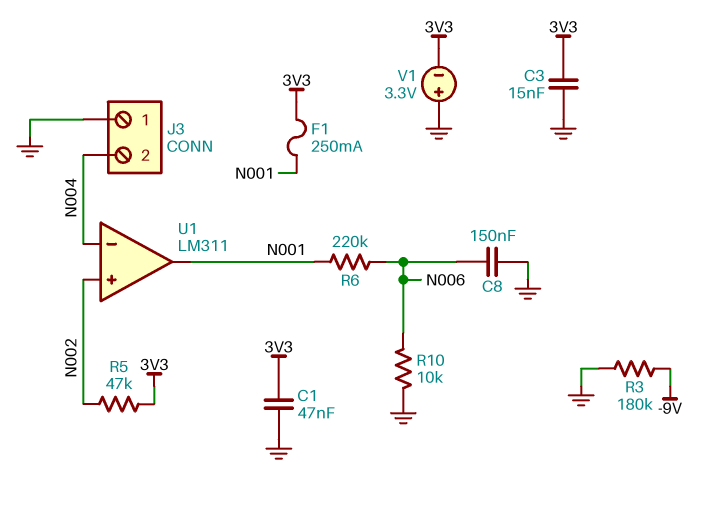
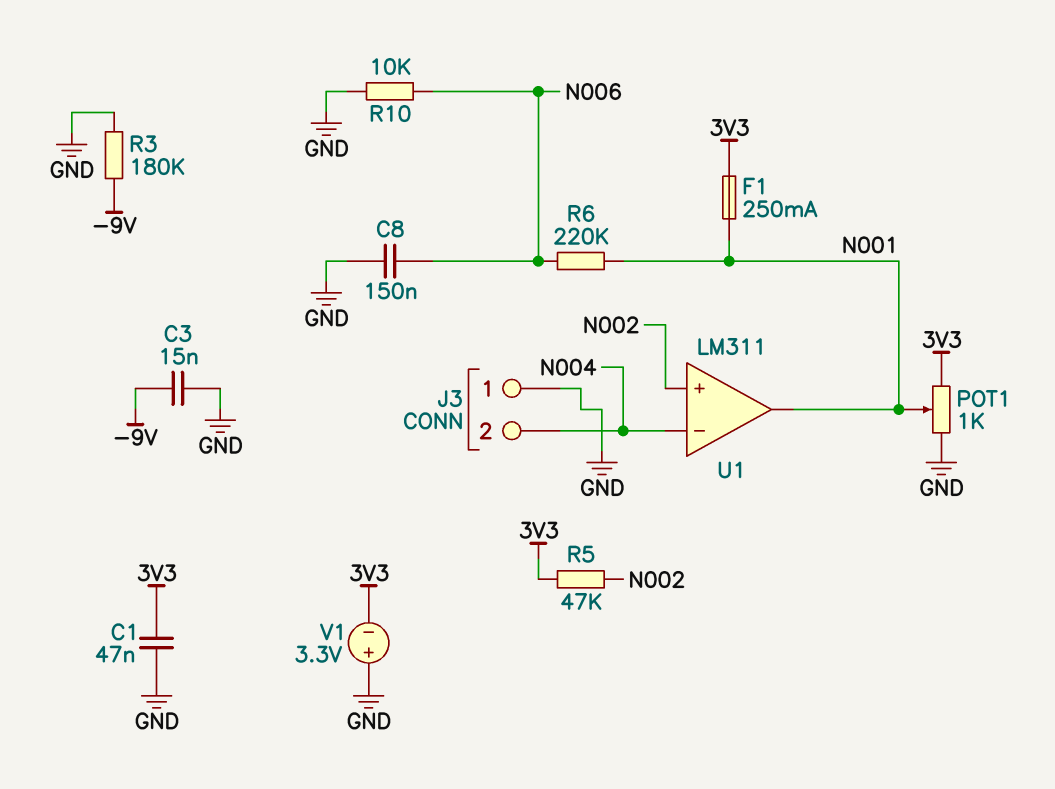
C3: 15nF (3V3, GND) -> 15nF (-9V, GND)
POT1: none -> 1k (3V3, GND, wiper N001)

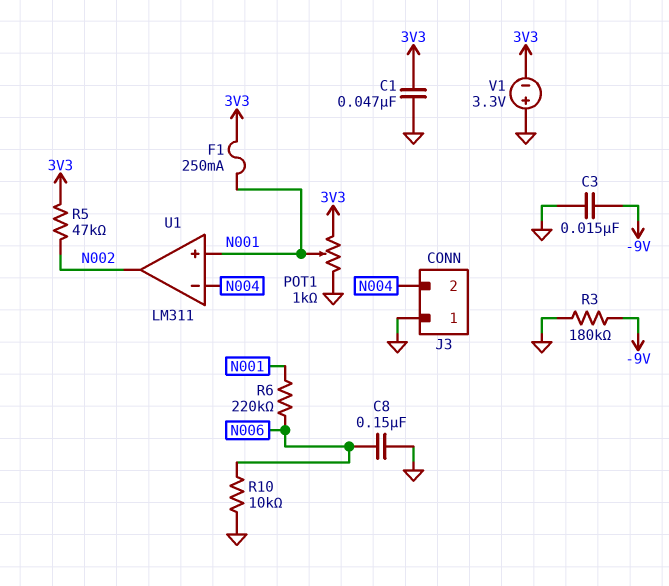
U1 pin in+: N002 -> N001
U1 pin out: N001 -> N002

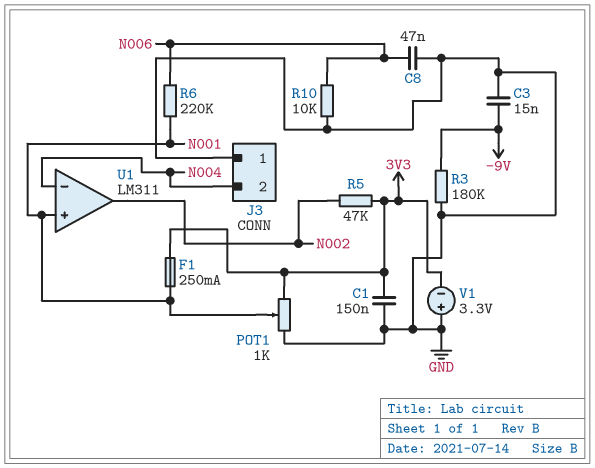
C1: 47nF (3V3, GND) -> 150nF (3V3, GND)
C8: 150nF (GND, N006) -> 47nF (GND, N006)

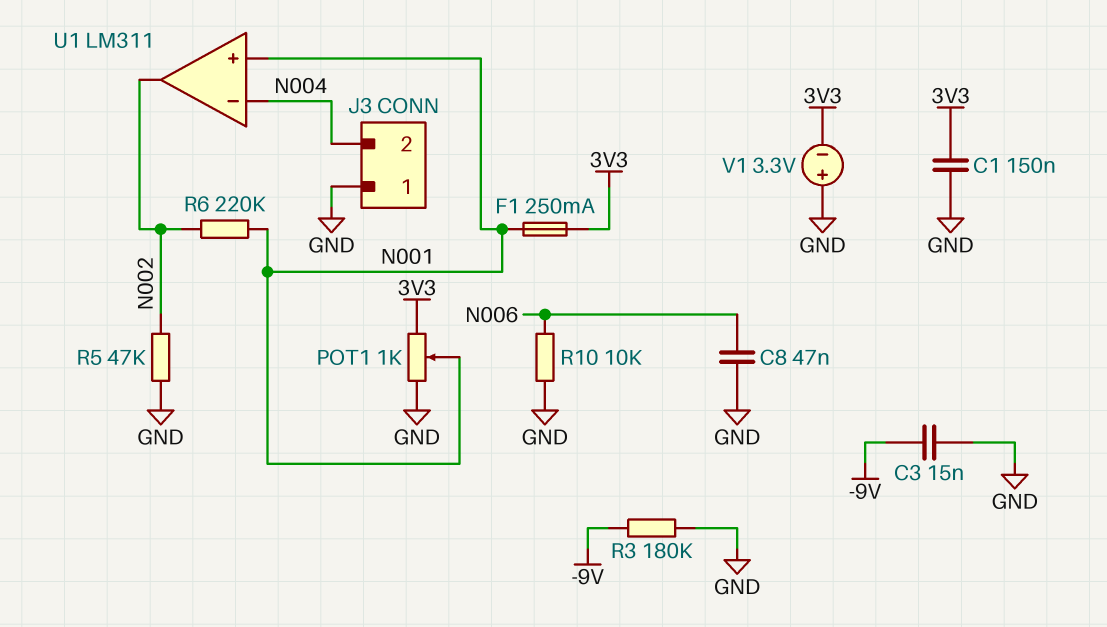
R5: 47k (3V3, N002) -> 47k (GND, N002)
R6: 220k (N001, N006) -> 220k (N001, N002)

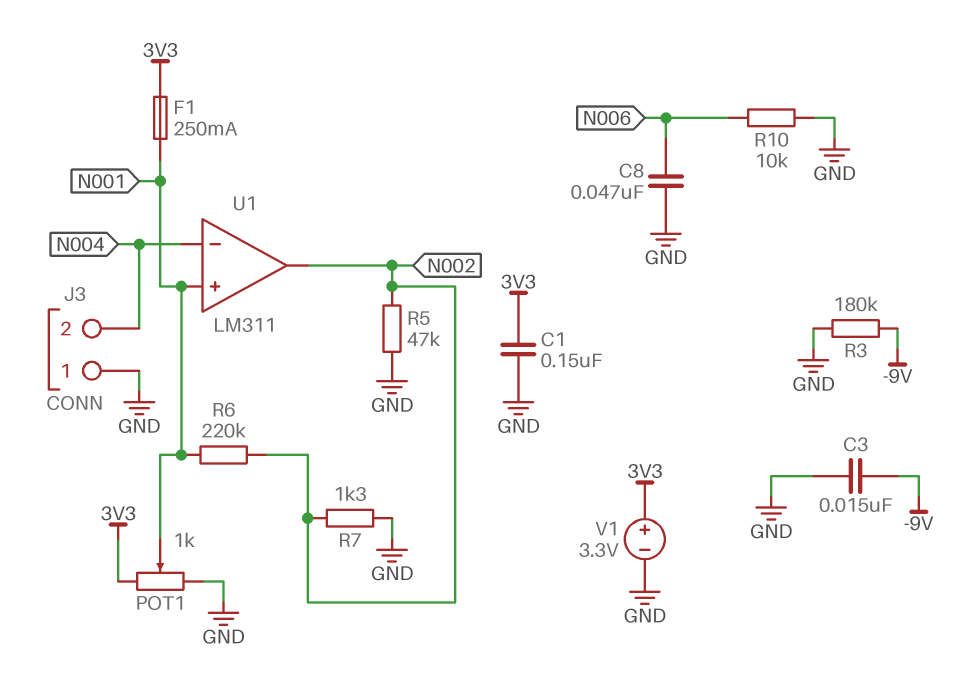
R7: none -> 1.3k (GND, N002)
V1: 3.3V (plus GND, minus 3V3) -> 3.3V (plus 3V3, minus GND)

